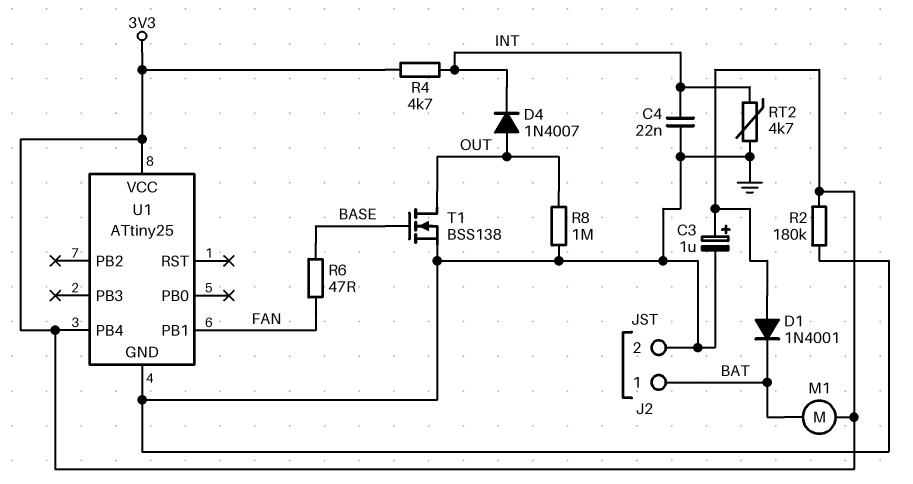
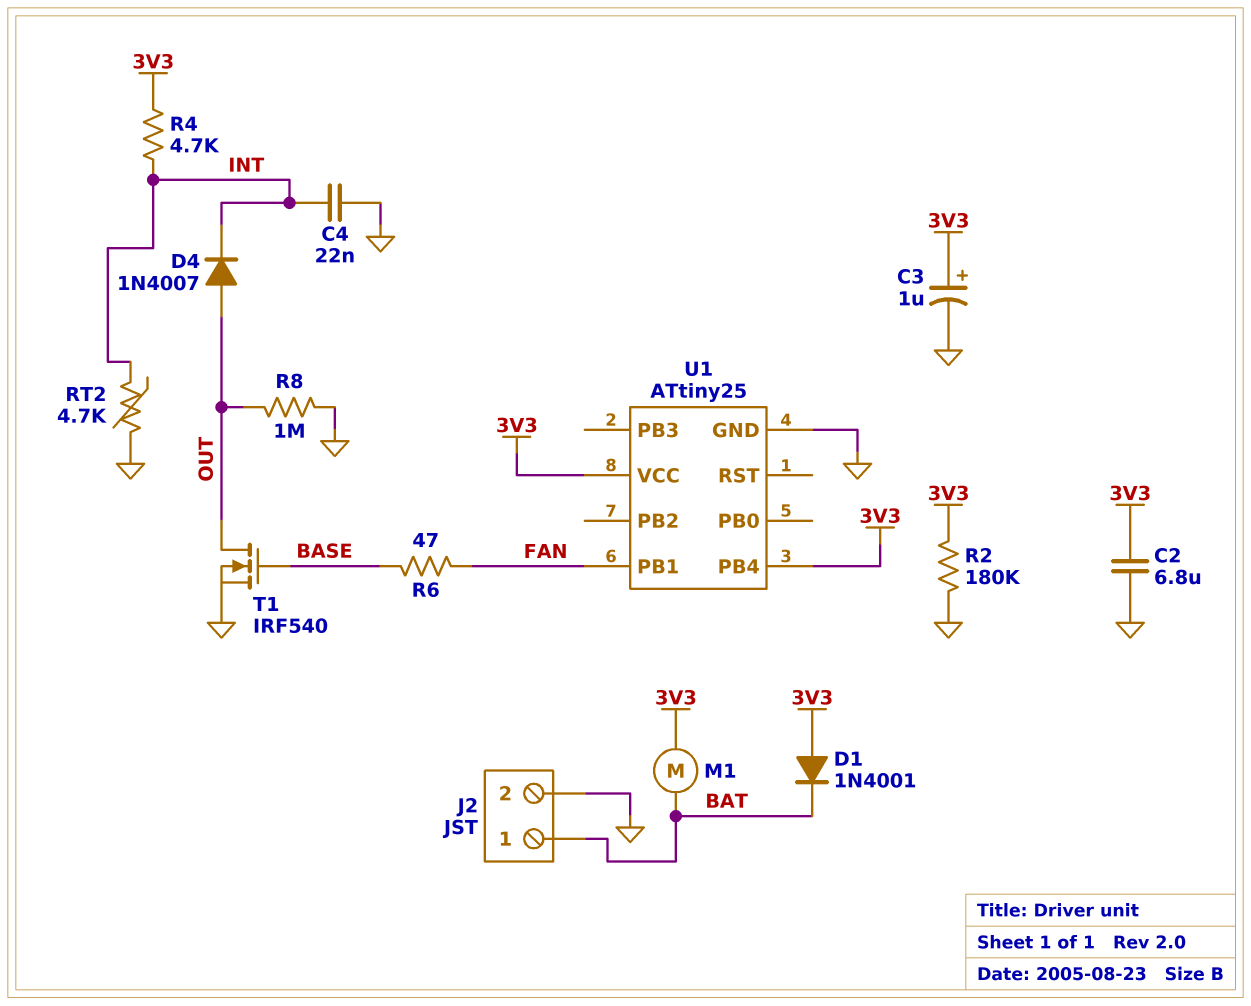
C2: none -> 6.8uF (3V3, GND)
T1: NMOS BSS138 (G BASE, D OUT, S GND) -> NMOS IRF540 (G BASE, D OUT, S GND)

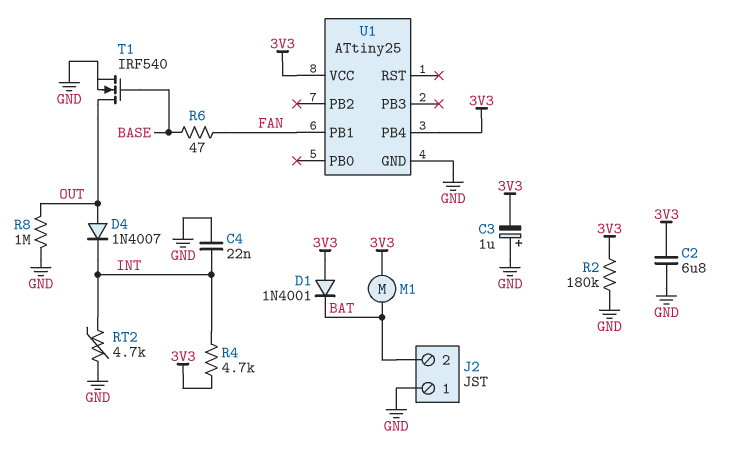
C3: 1uF (plus 3V3, minus GND) -> 1uF (plus GND, minus 3V3)
J2 pin 1: BAT -> GND
J2 pin 2: GND -> BAT

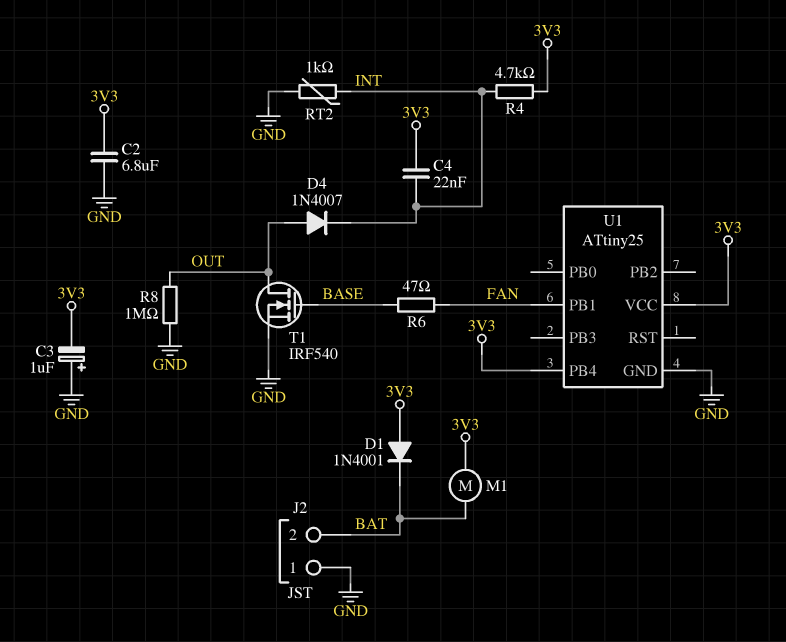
C4: 22nF (GND, INT) -> 22nF (3V3, INT)
R2: 180k (3V3, GND) -> none
RT2: 4.7k (GND, INT) -> 1k (GND, INT)

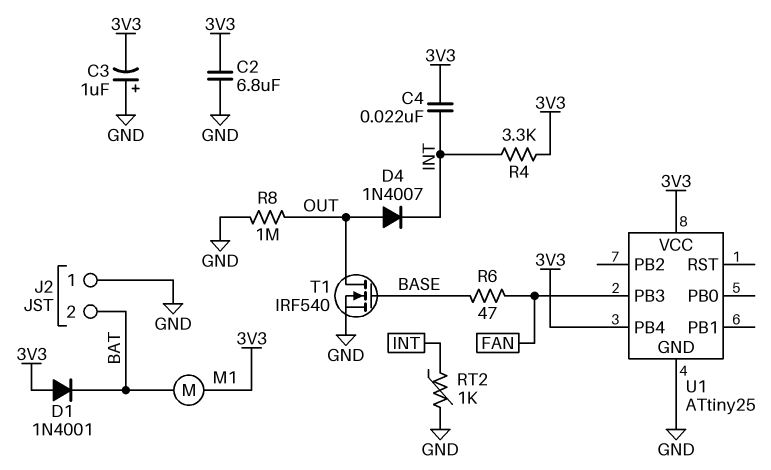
R4: 4.7k (3V3, INT) -> 3.3k (3V3, INT)
U1 pin PB1: FAN -> none
U1 pin PB3: none -> FAN

